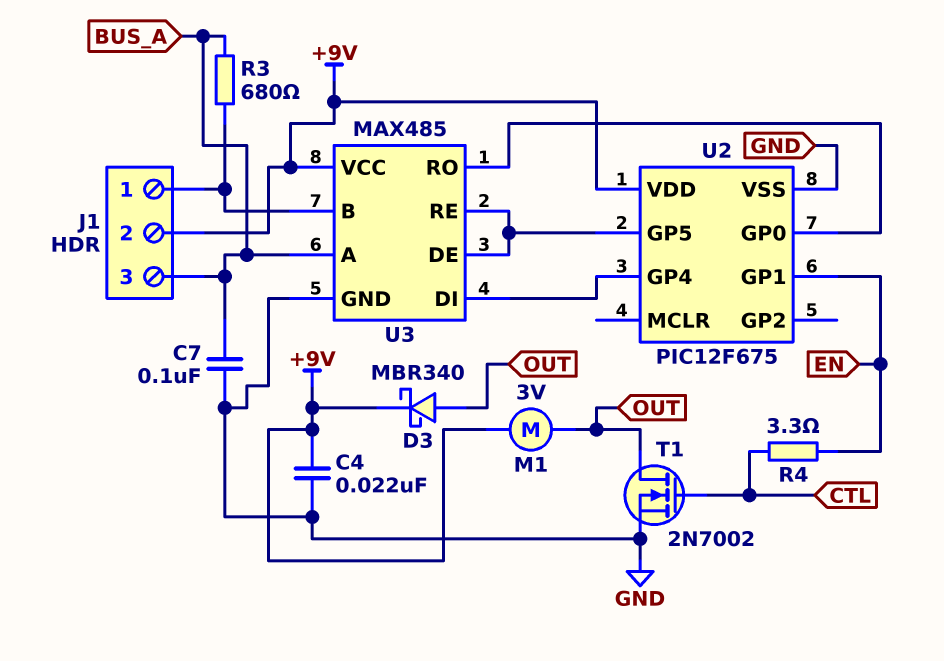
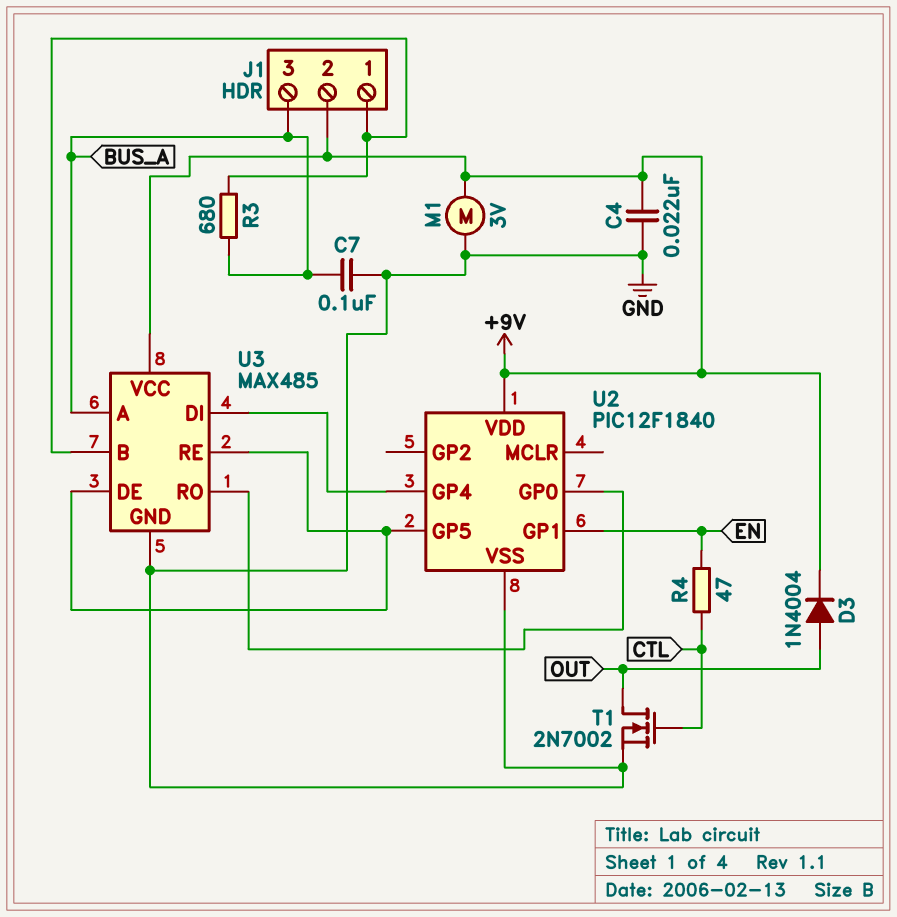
D3: schottky MBR340 (A OUT, K +9V) -> diode 1N4004 (A OUT, K +9V)
M1: motor 3V (+9V, OUT) -> motor 3V (+9V, GND)
R4: 3.3 (CTL, EN) -> 47 (CTL, EN)
U2: PIC12F675 -> PIC12F1840

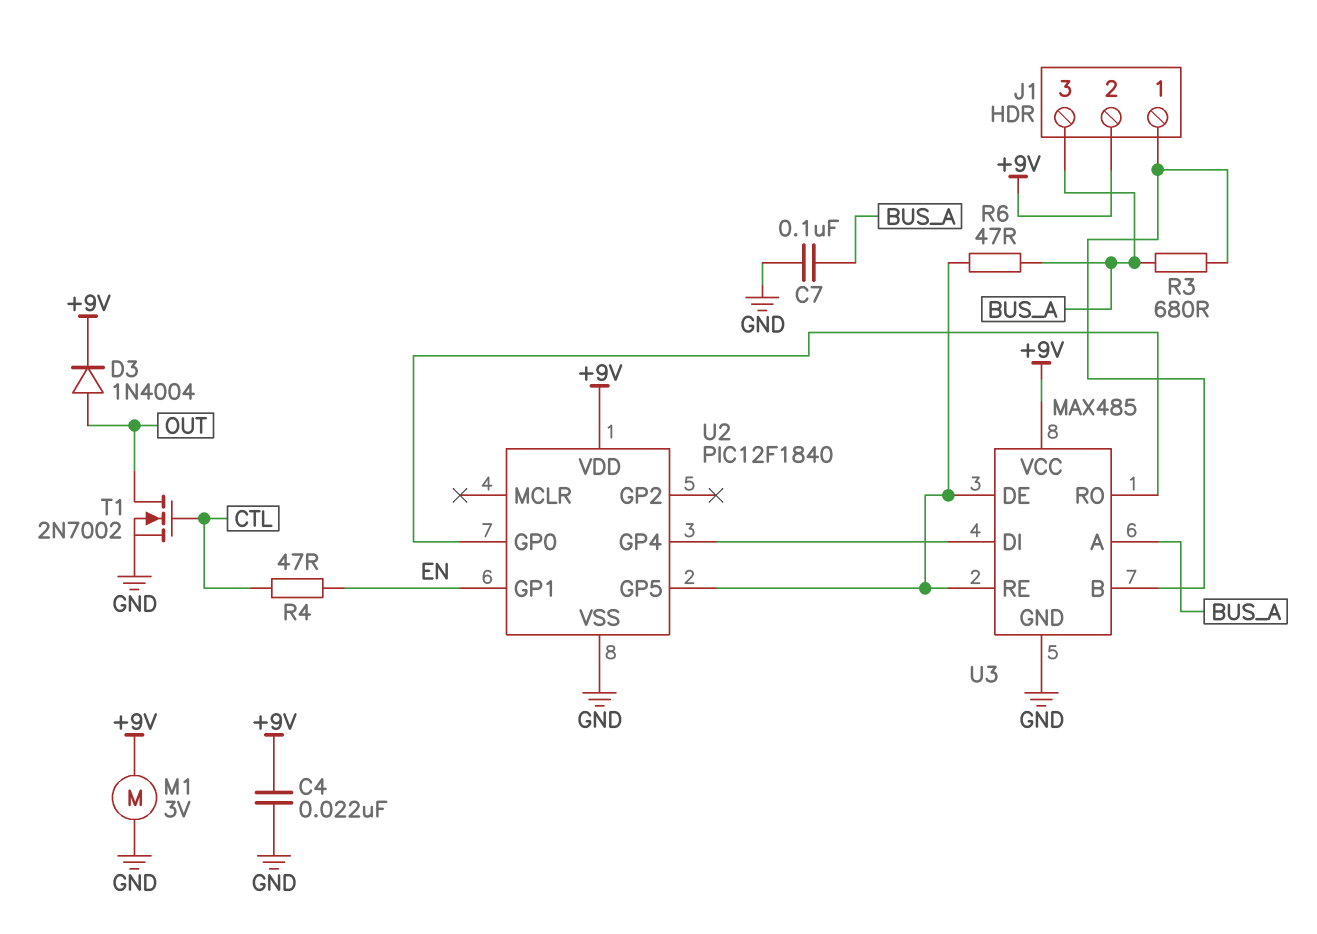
R6: none -> 47 (BUS_A, U2/GP5)

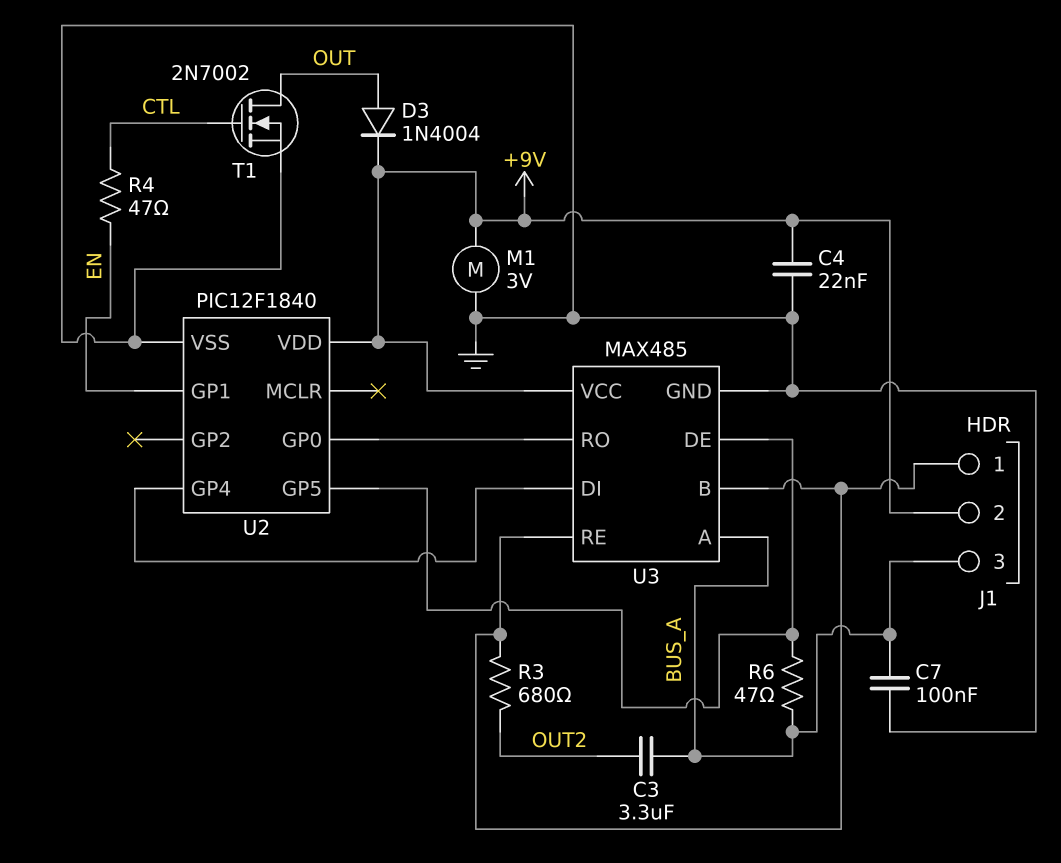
C3: none -> 3.3uF (BUS_A, OUT2)
R3: 680 (BUS_A, J1/1) -> 680 (J1/1, OUT2)
U3 pin RE: U2/GP5 -> J1/1

